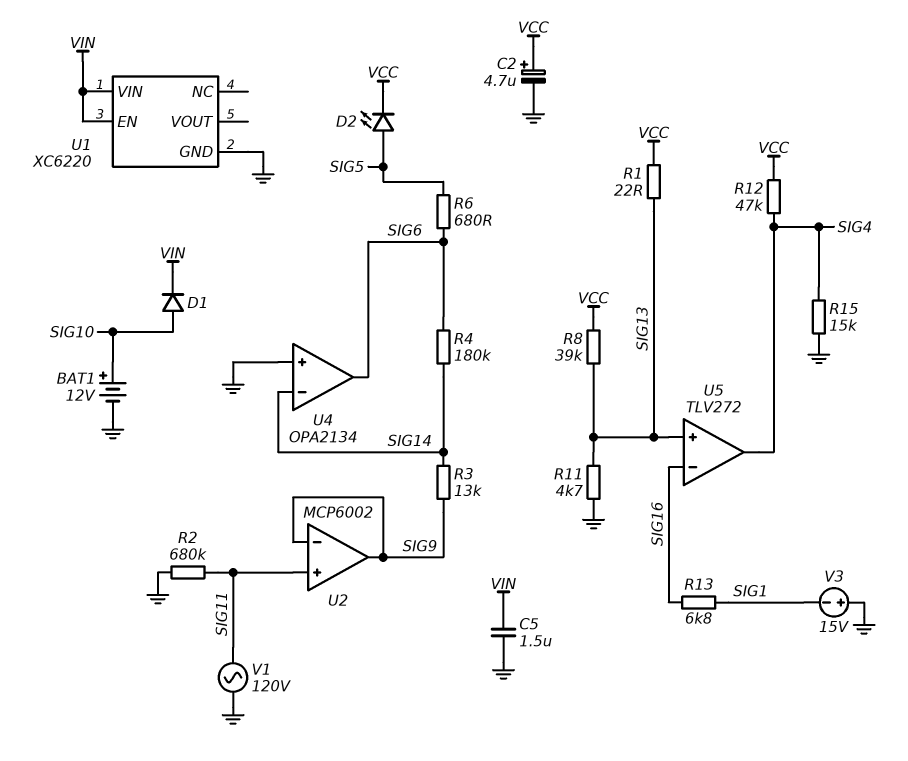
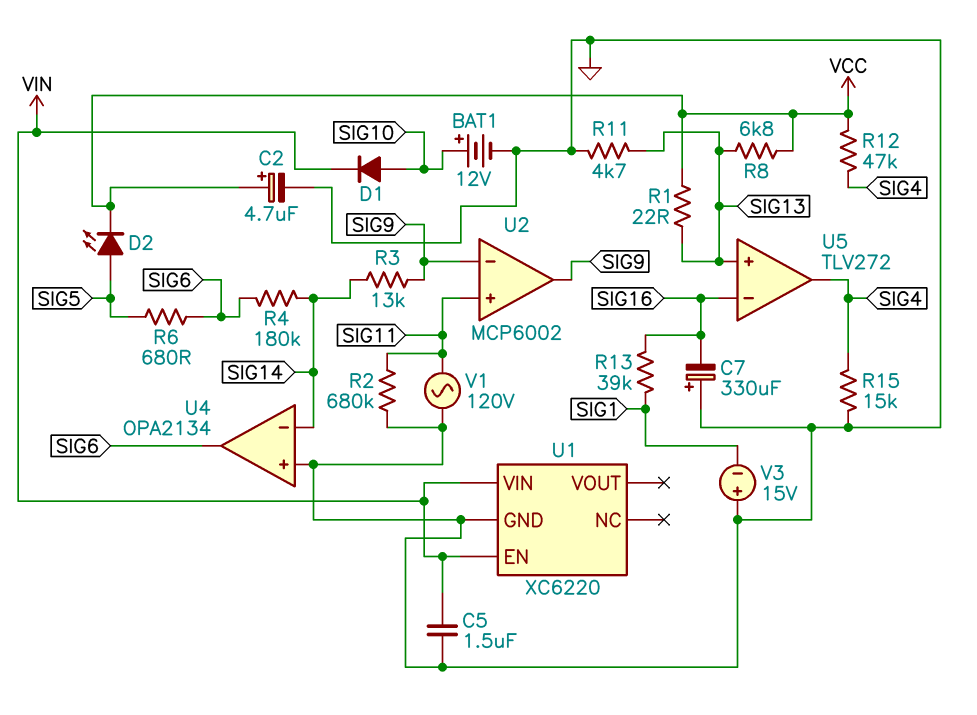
C7: none -> 330uF (plus GND, minus SIG16)
R8: 39k (SIG13, VCC) -> 6.8k (SIG13, VCC)
R13: 6.8k (SIG1, SIG16) -> 39k (SIG1, SIG16)

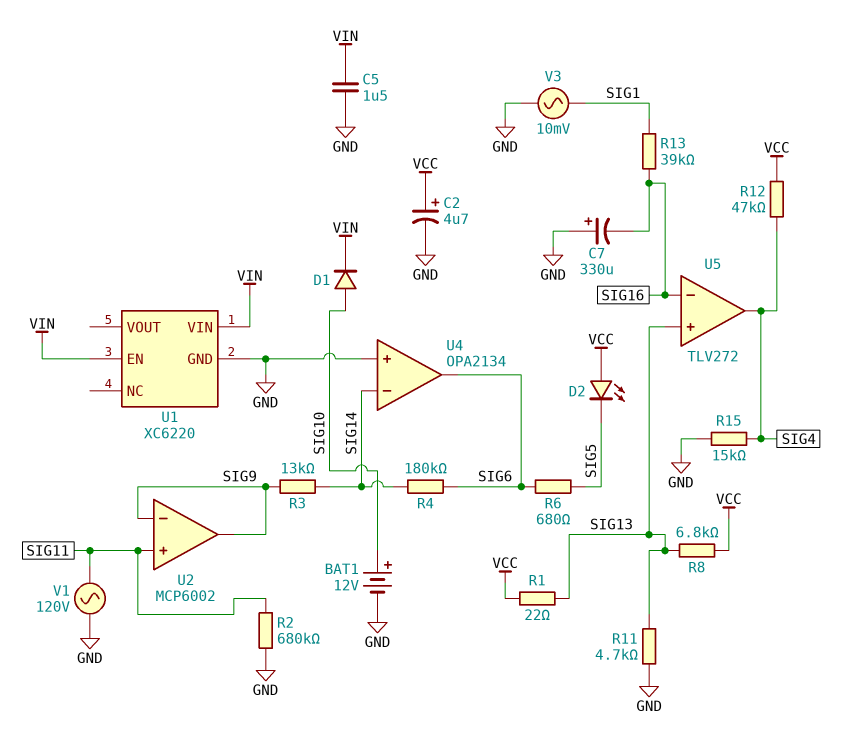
D2: LED (A SIG5, K VCC) -> LED (A VCC, K SIG5)
V3: 15V (plus GND, minus SIG1) -> AC 10mV (GND, SIG1)

